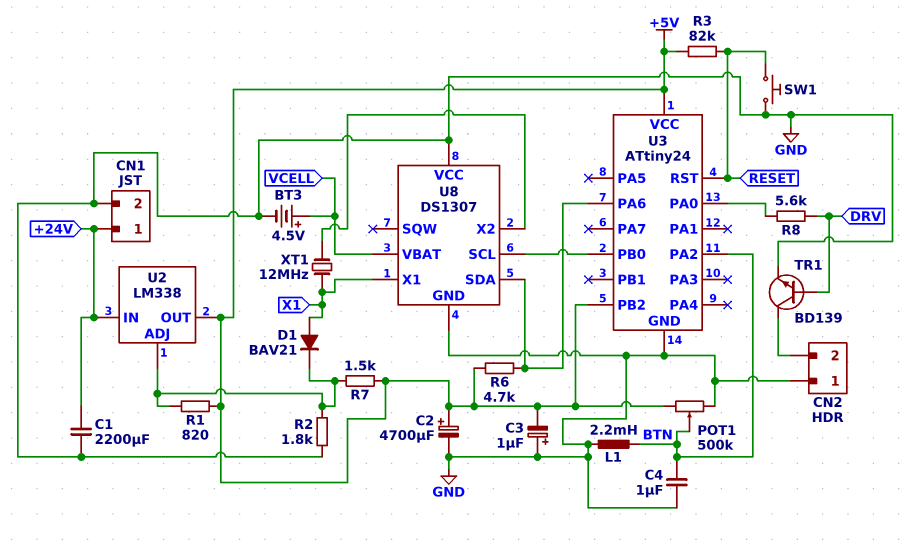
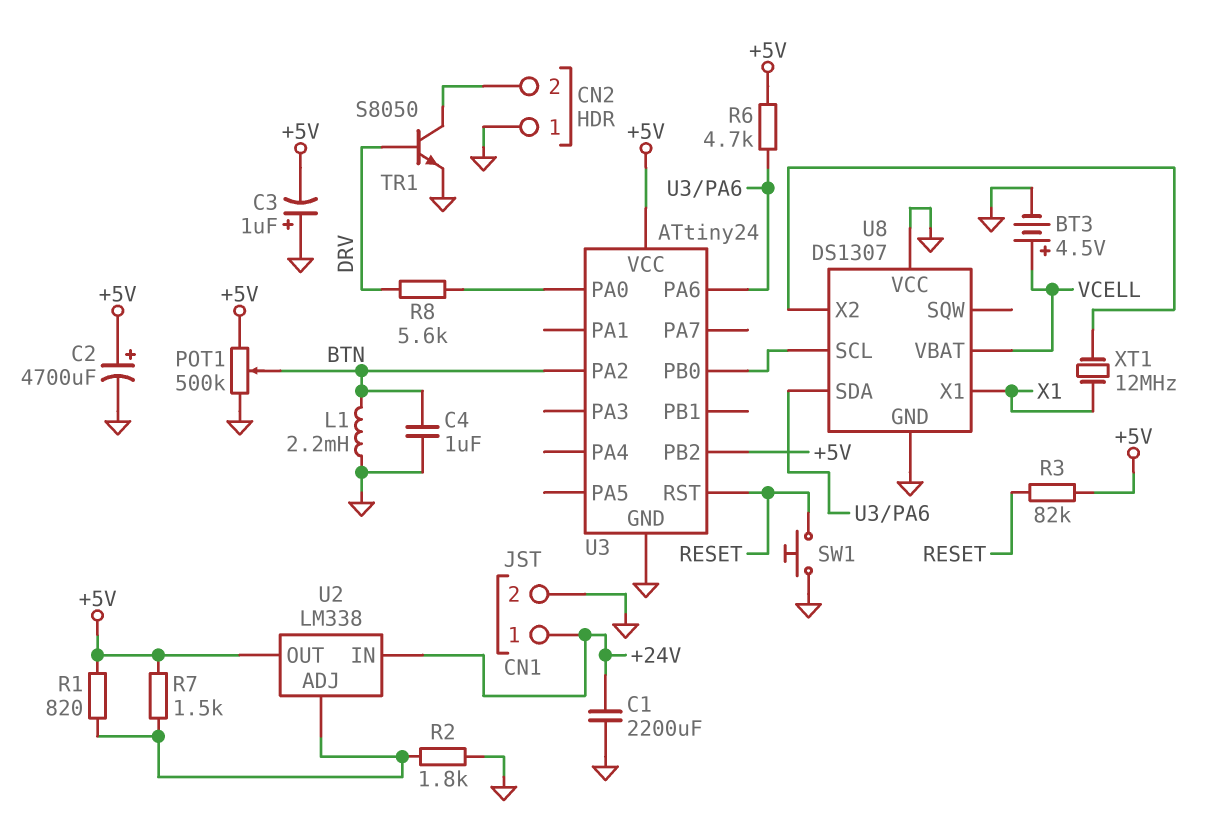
D1: diode BAV21 (A X1, K U2/ADJ) -> none
TR1: NPN BD139 (B DRV, C CN2/2, E GND) -> NPN S8050 (B DRV, C CN2/2, E GND)

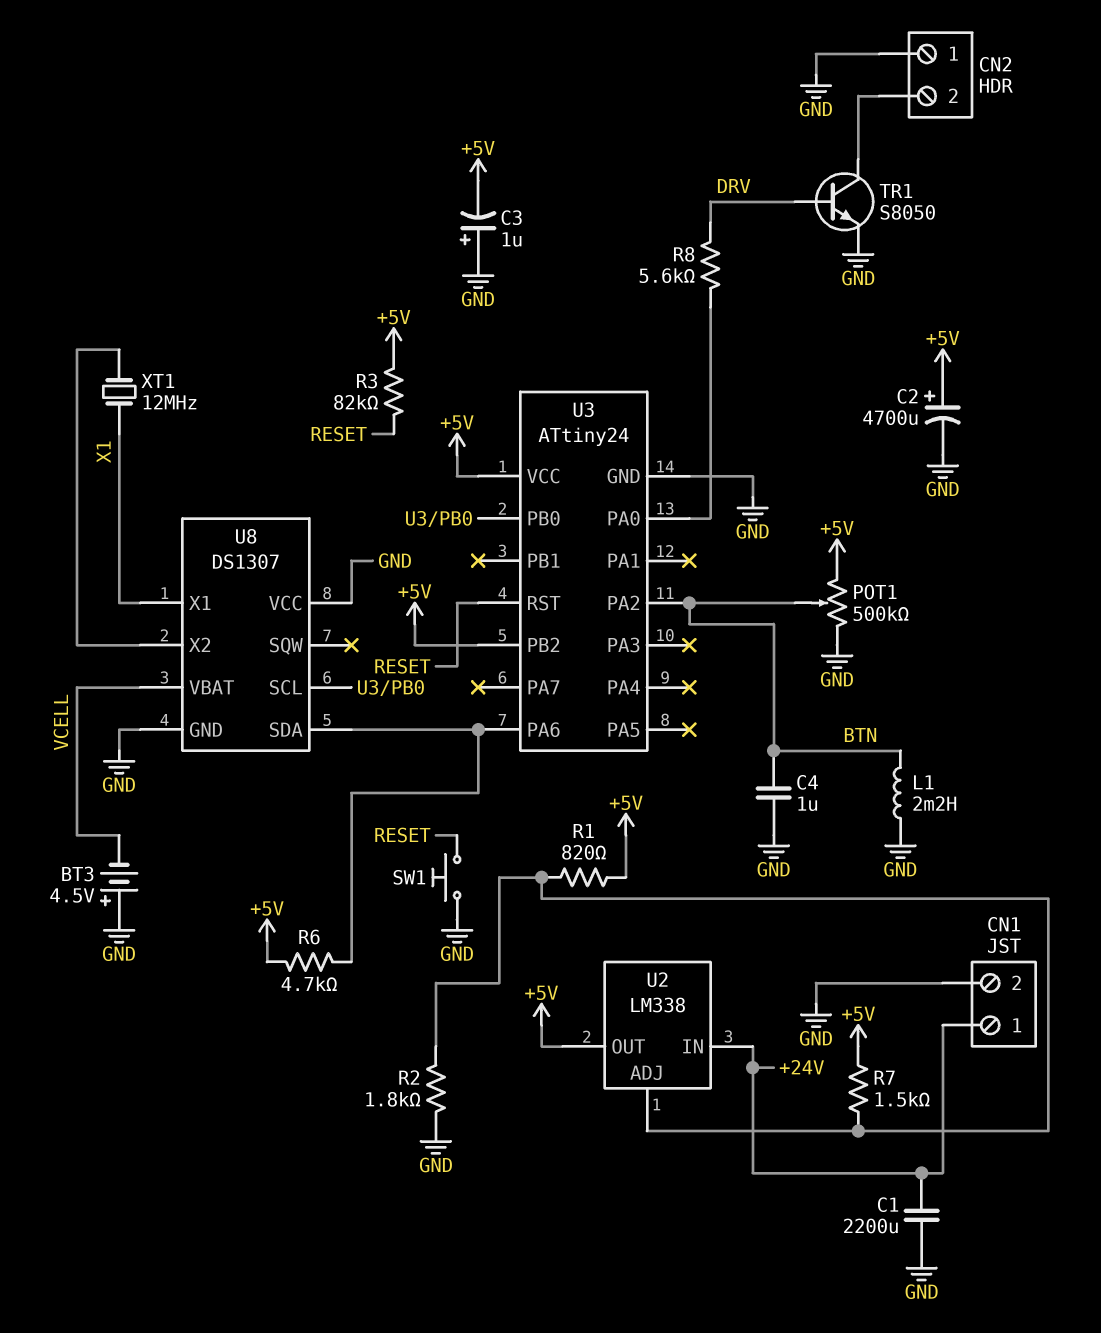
BT3: 4.5V (plus VCELL, minus GND) -> 4.5V (plus GND, minus VCELL)

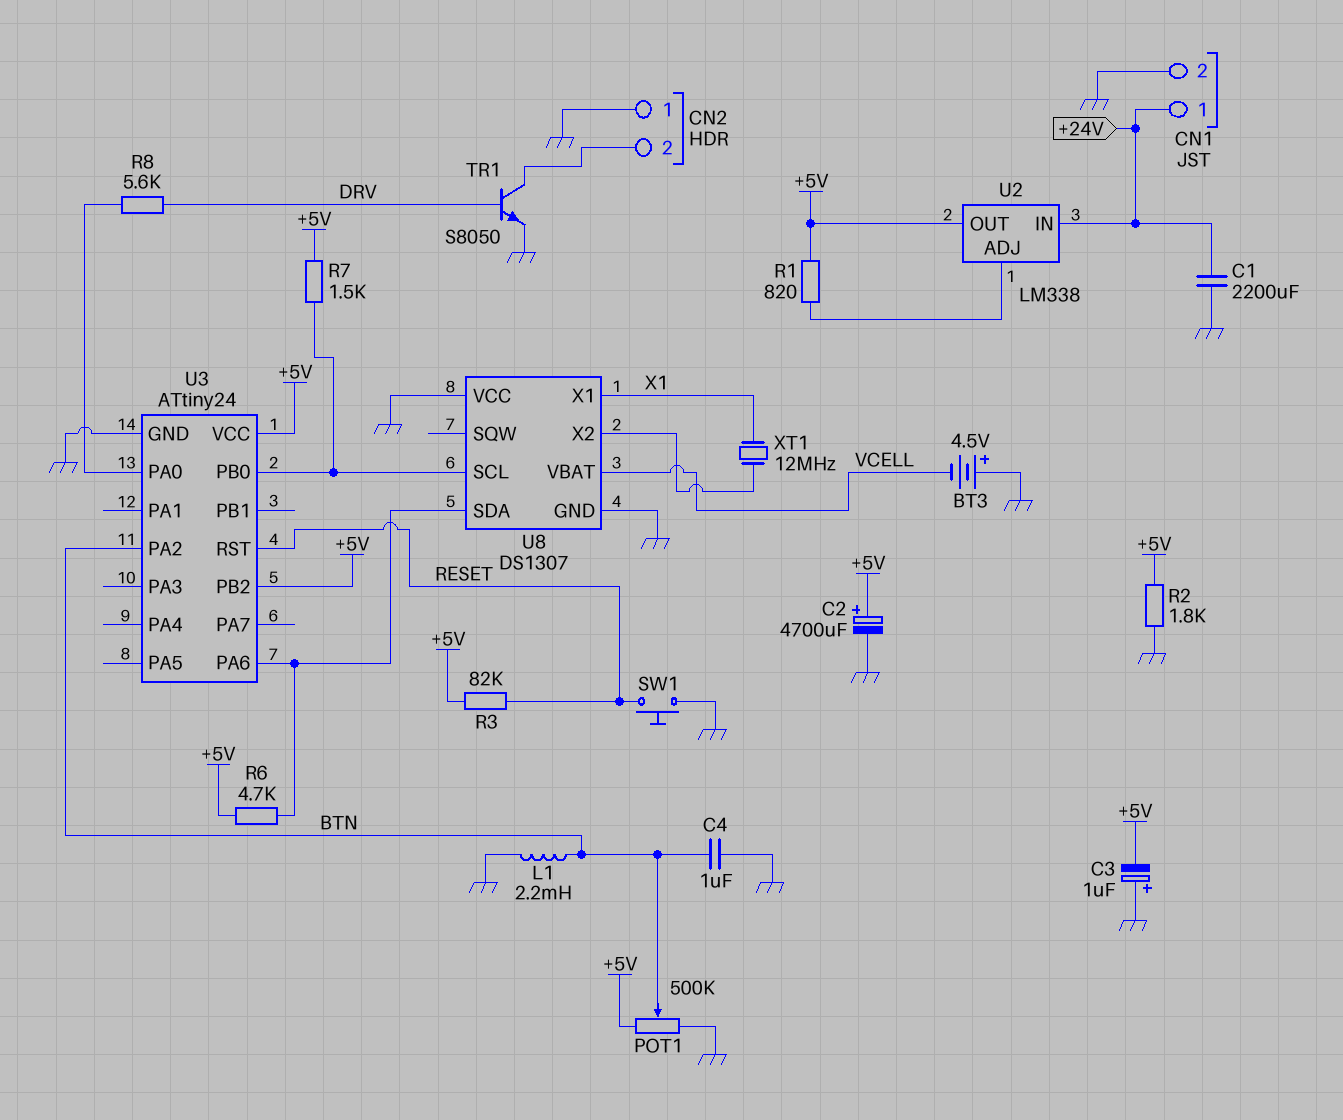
R2: 1.8k (GND, U2/ADJ) -> 1.8k (+5V, GND)
R7: 1.5k (+5V, U2/ADJ) -> 1.5k (+5V, U3/PB0)

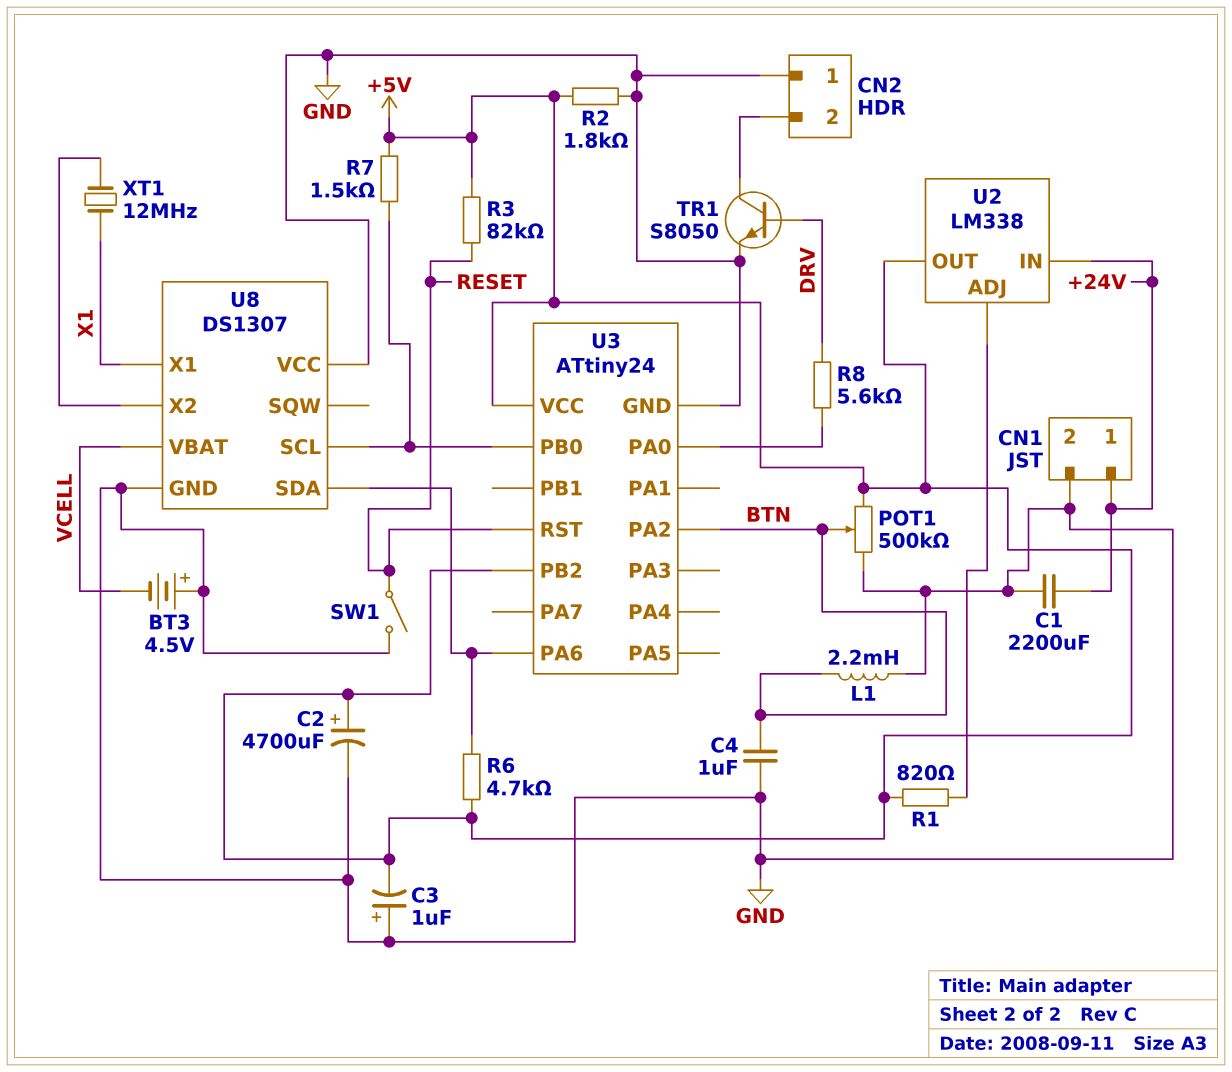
SW1: button (GND, RESET) -> switch (GND, RESET)

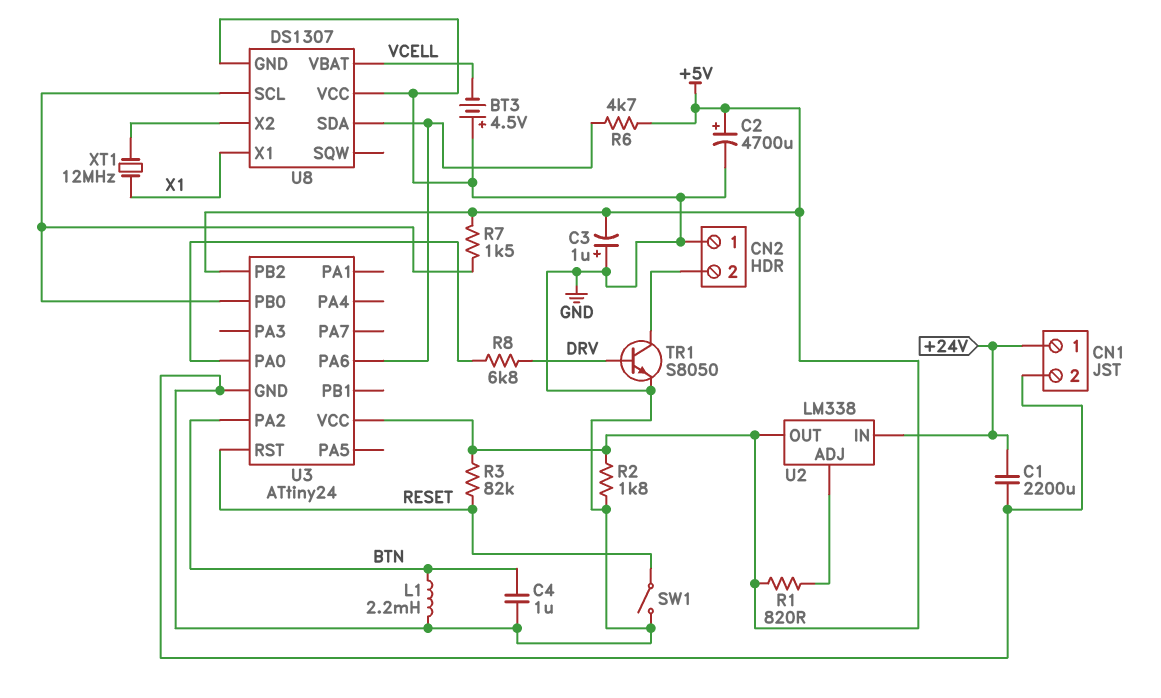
POT1: 500k (+5V, GND, wiper BTN) -> none
R8: 5.6k (DRV, U3/PA0) -> 6.8k (DRV, U3/PA0)

